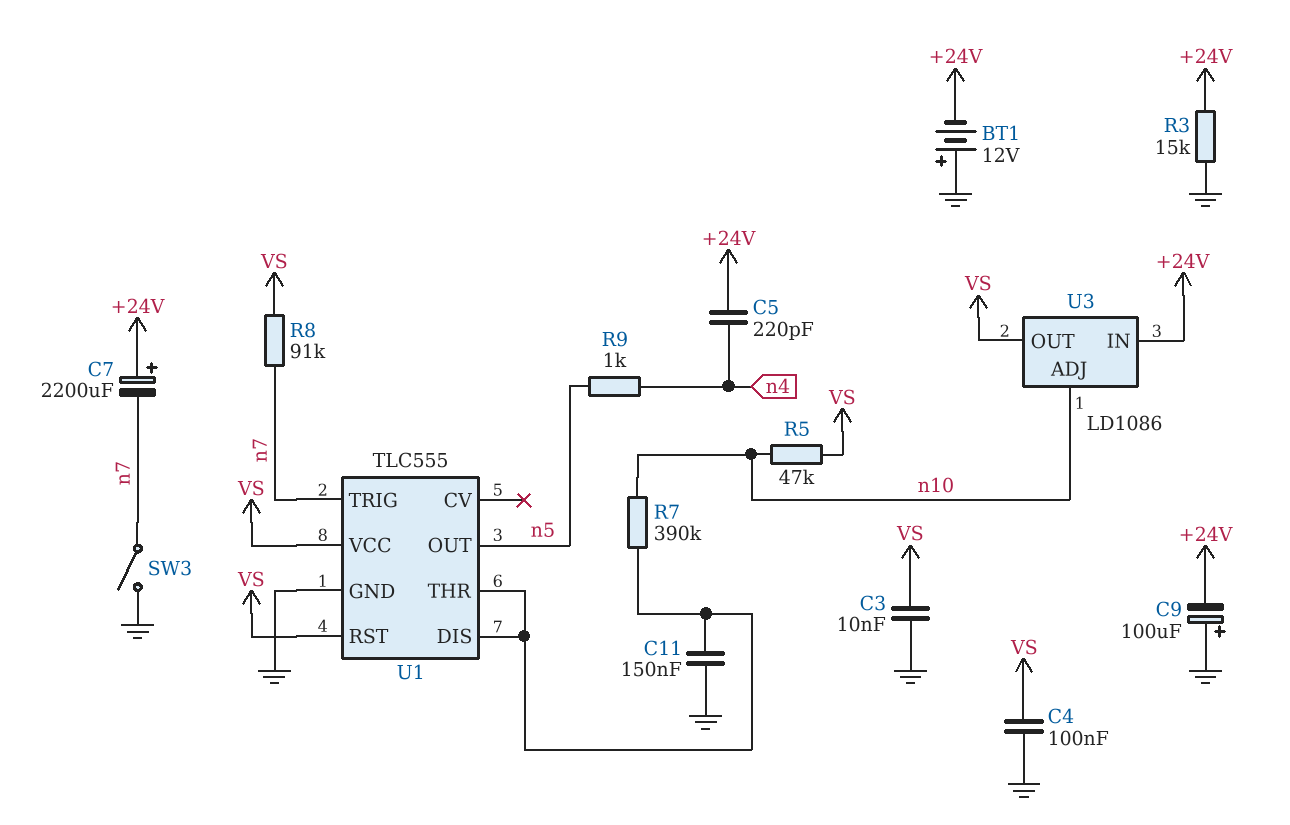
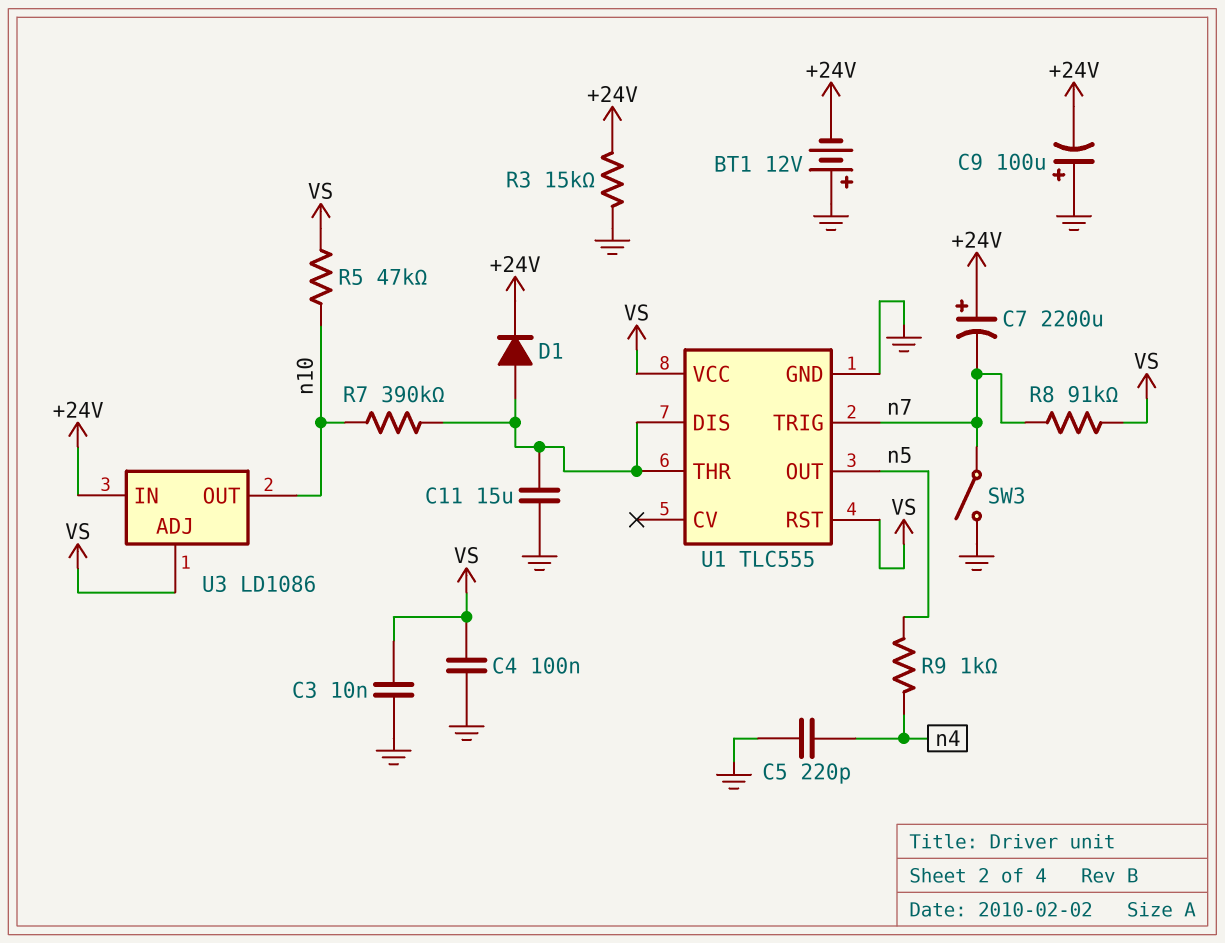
C5: 220pF (+24V, n4) -> 220pF (GND, n4)
C11: 150nF (GND, U1/DIS) -> 15uF (GND, U1/DIS)
D1: none -> diode (A U1/DIS, K +24V)
U3 pin ADJ: n10 -> VS
U3 pin OUT: VS -> n10

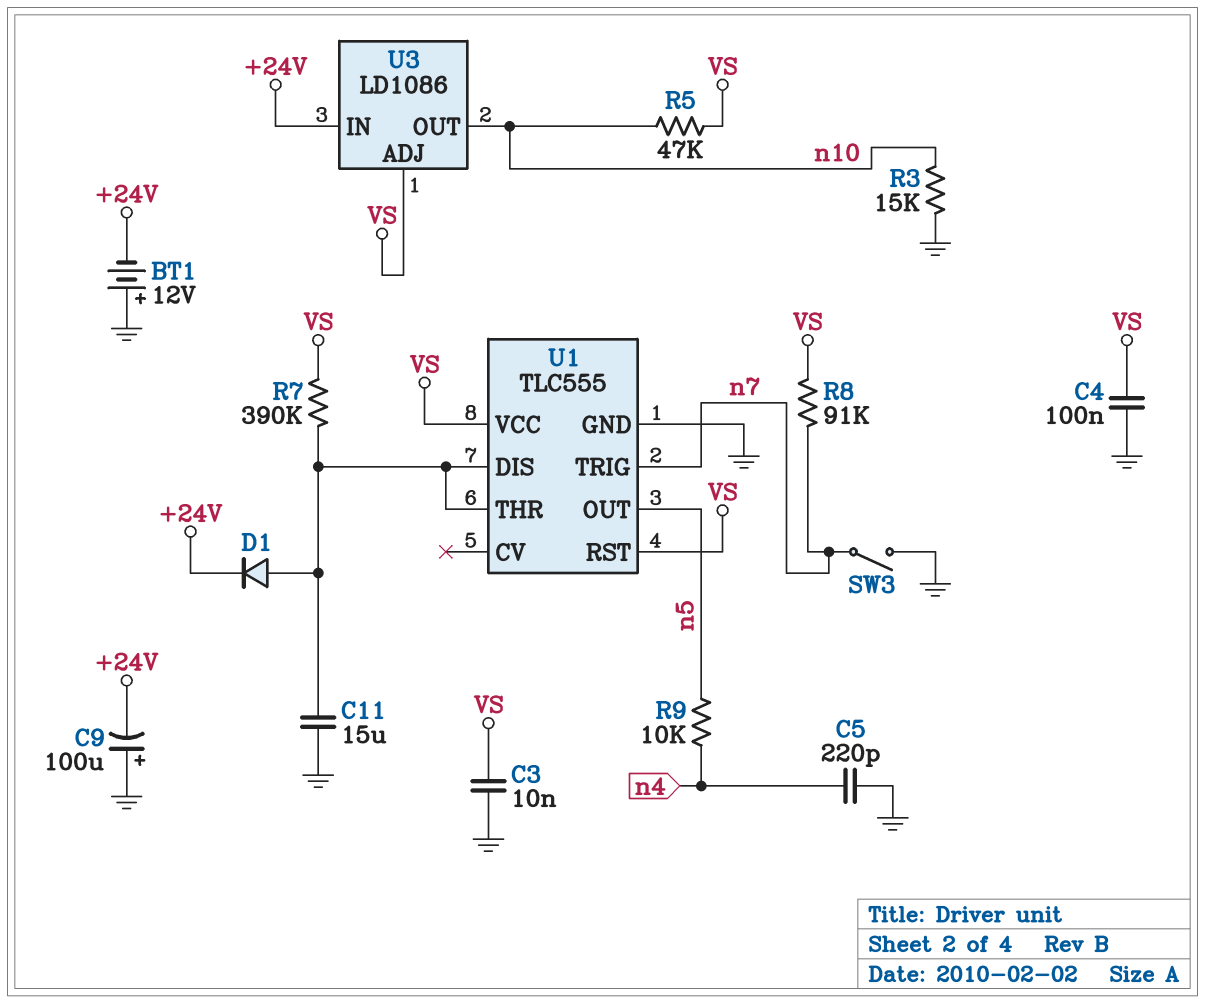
C7: 2200uF (plus +24V, minus n7) -> none
R3: 15k (+24V, GND) -> 15k (GND, n10)
R7: 390k (U1/DIS, n10) -> 390k (U1/DIS, VS)
R9: 1k (n4, n5) -> 10k (n4, n5)

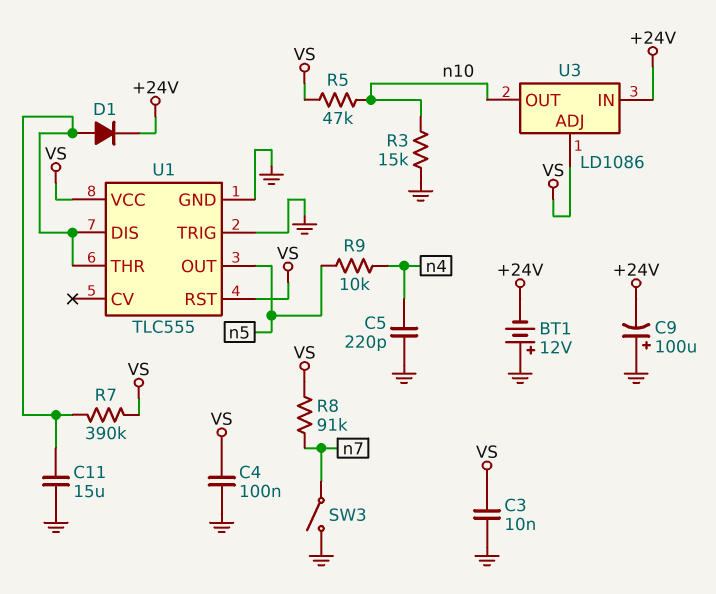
U1 pin TRIG: n7 -> GND

